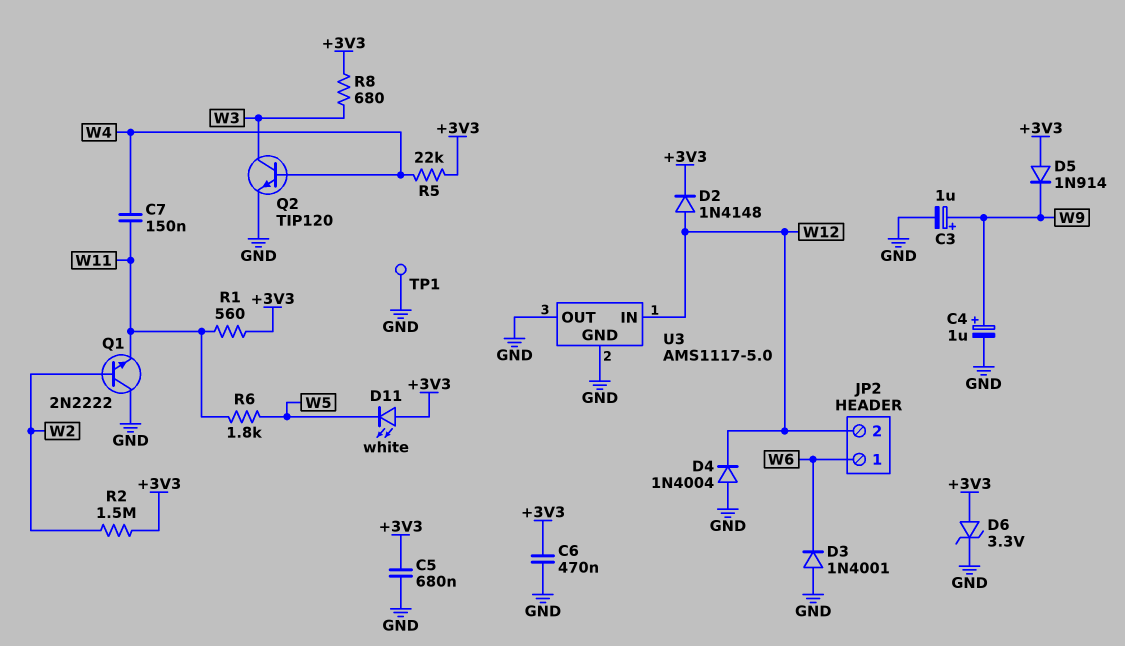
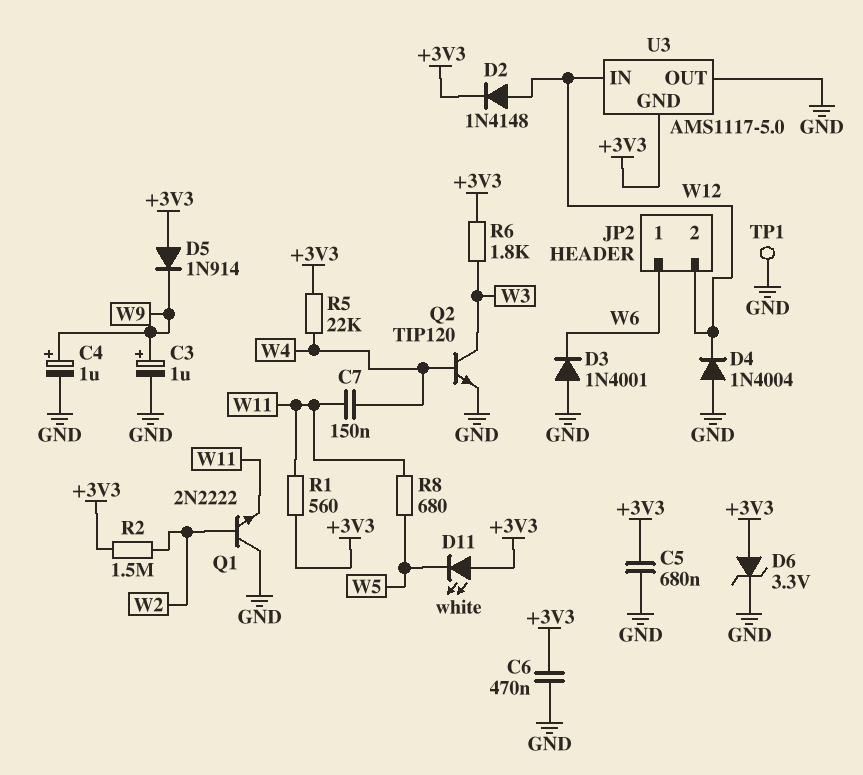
R6: 1.8k (W5, W11) -> 1.8k (+3V3, W3)
R8: 680 (+3V3, W3) -> 680 (W5, W11)
U3 pin GND: GND -> +3V3

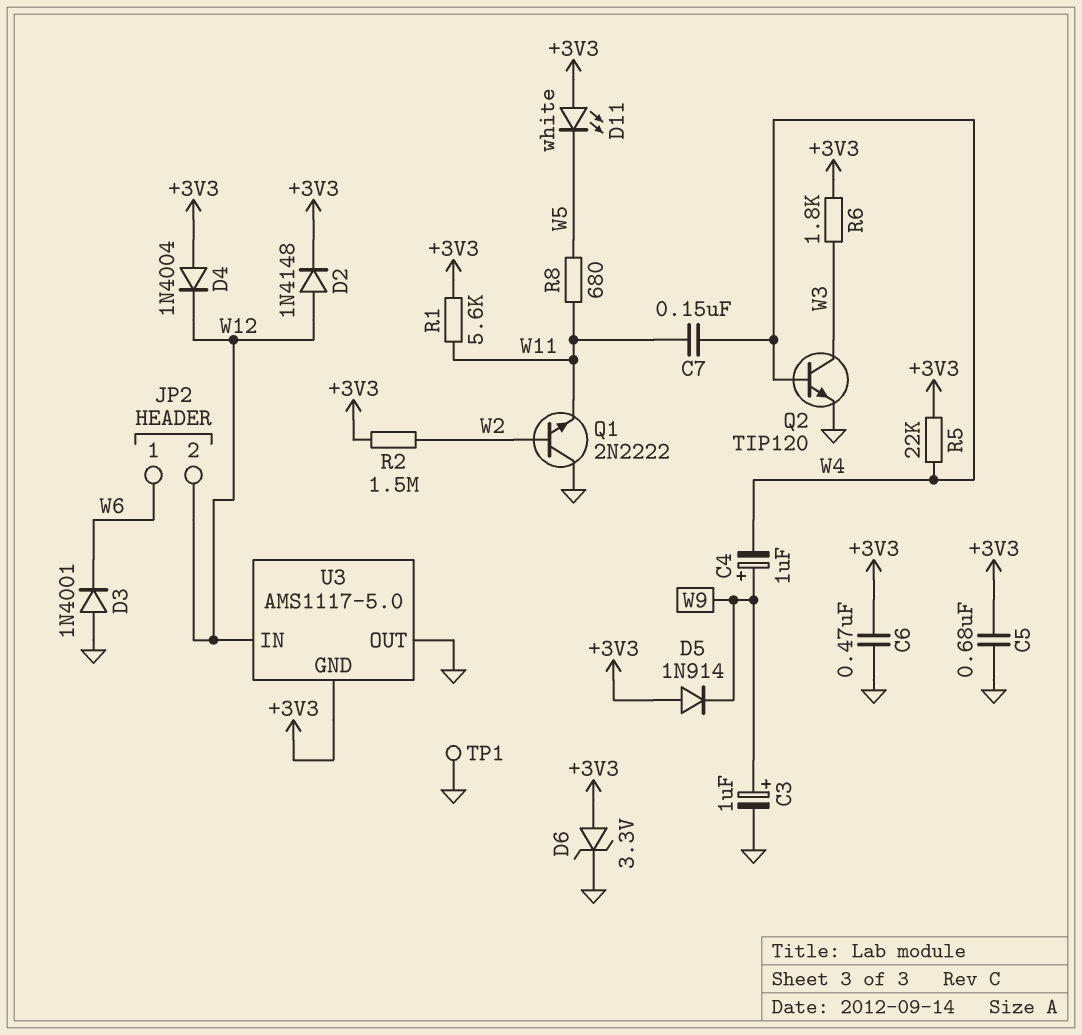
C4: 1uF (plus W9, minus GND) -> 1uF (plus W9, minus W4)
D4: diode 1N4004 (A GND, K W12) -> diode 1N4004 (A +3V3, K W12)
R1: 560 (+3V3, W11) -> 5.6k (+3V3, W11)

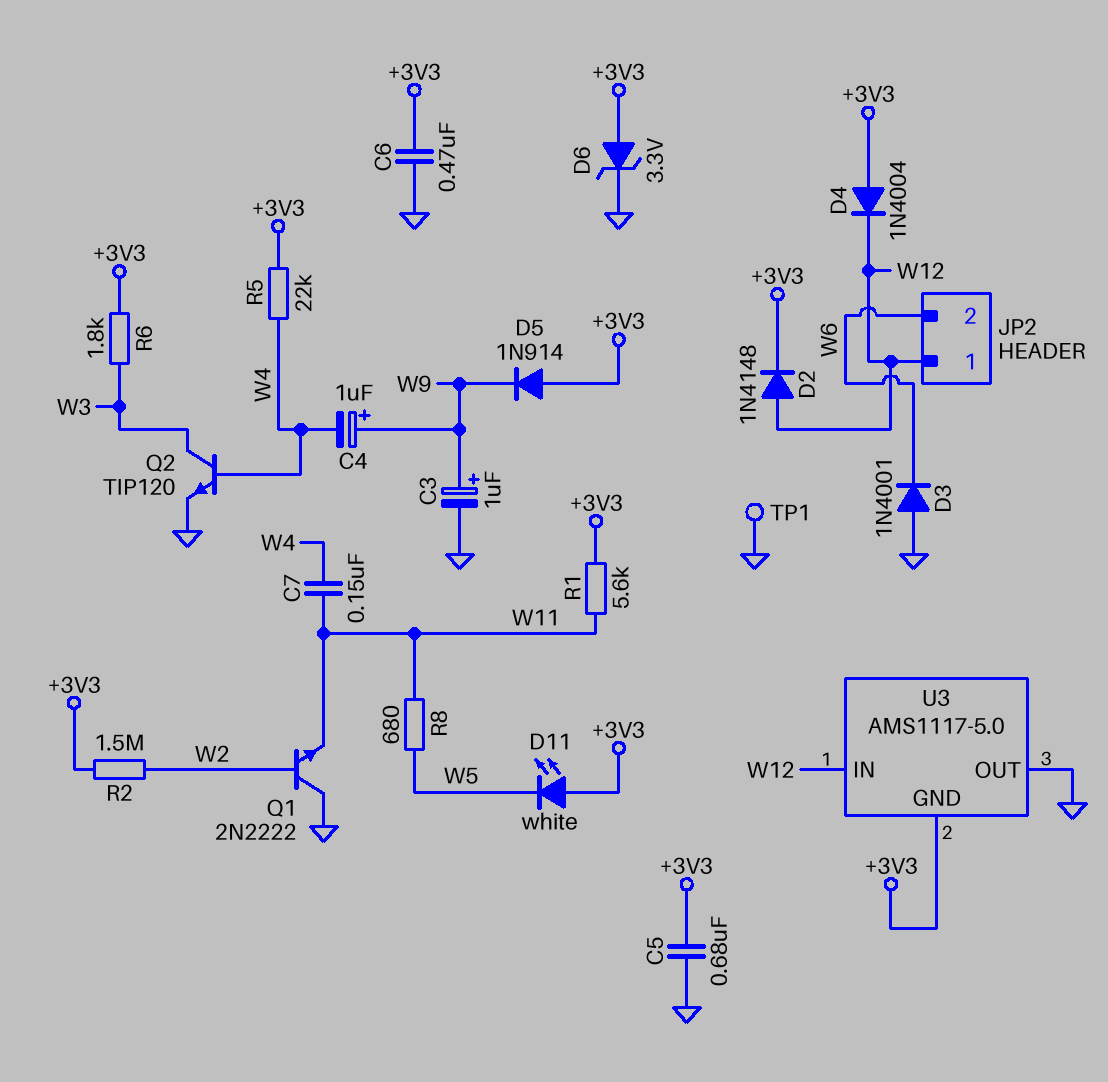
JP2 pin 1: W6 -> W12
JP2 pin 2: W12 -> W6

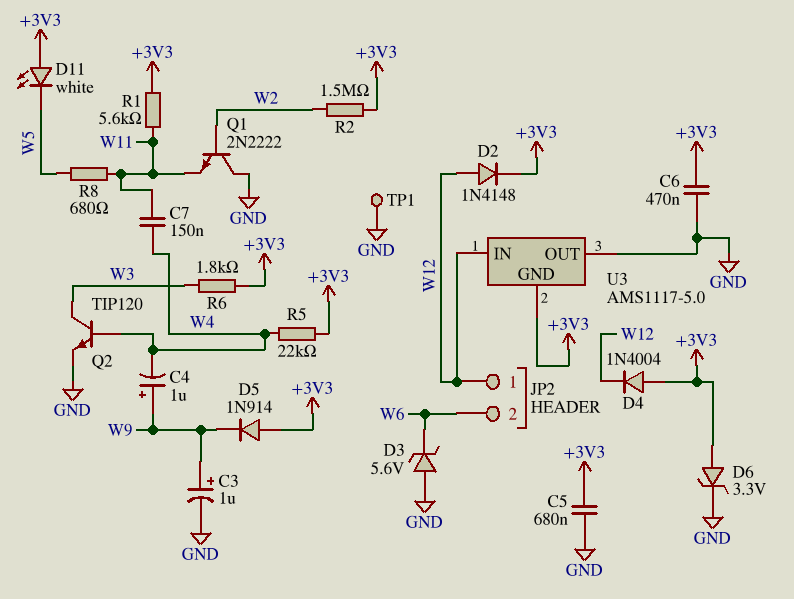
D3: diode 1N4001 (A GND, K W6) -> zener 5.6V (A GND, K W6)

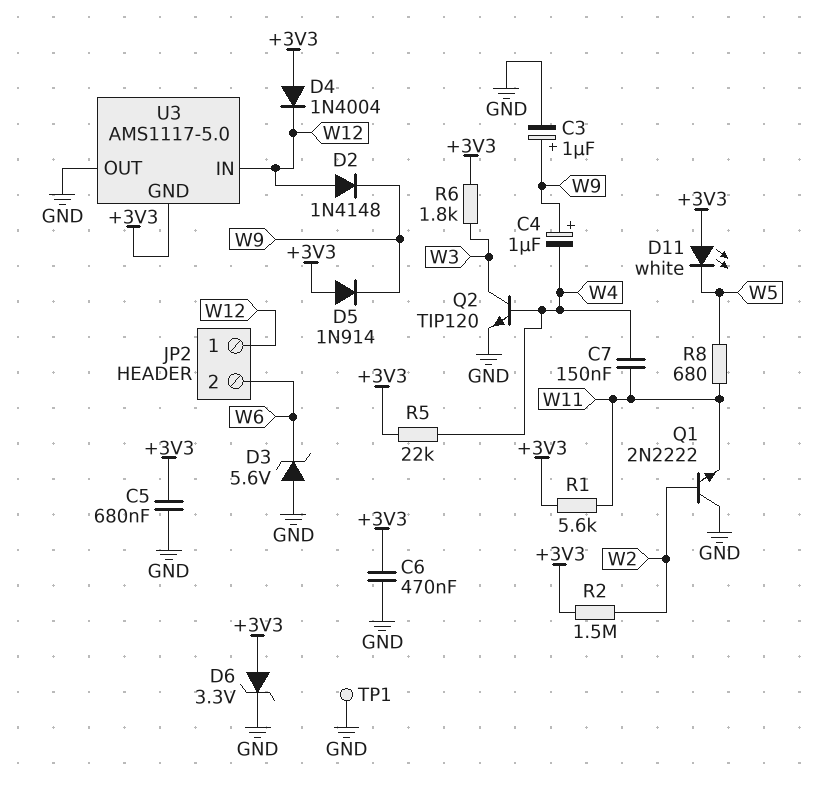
D2: diode 1N4148 (A W12, K +3V3) -> diode 1N4148 (A W12, K W9)

